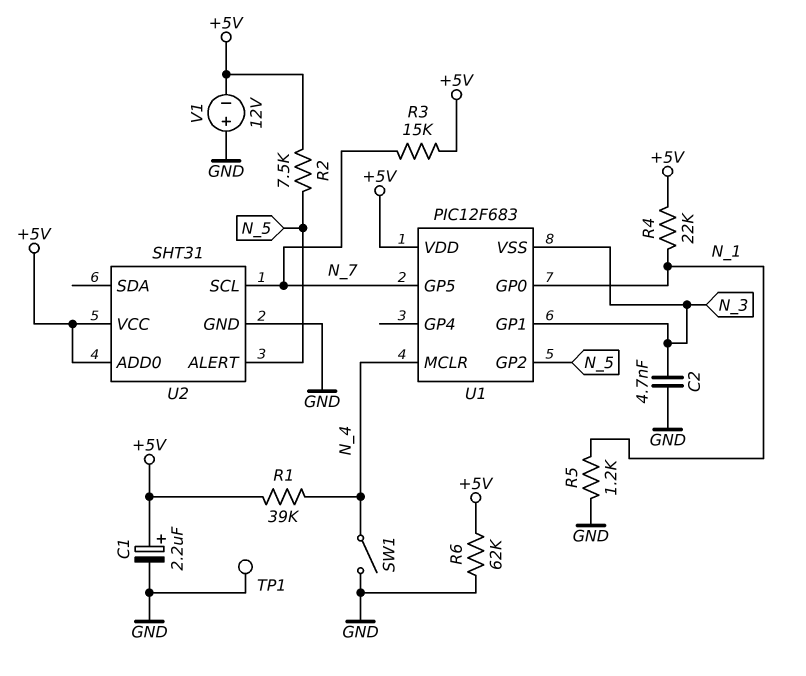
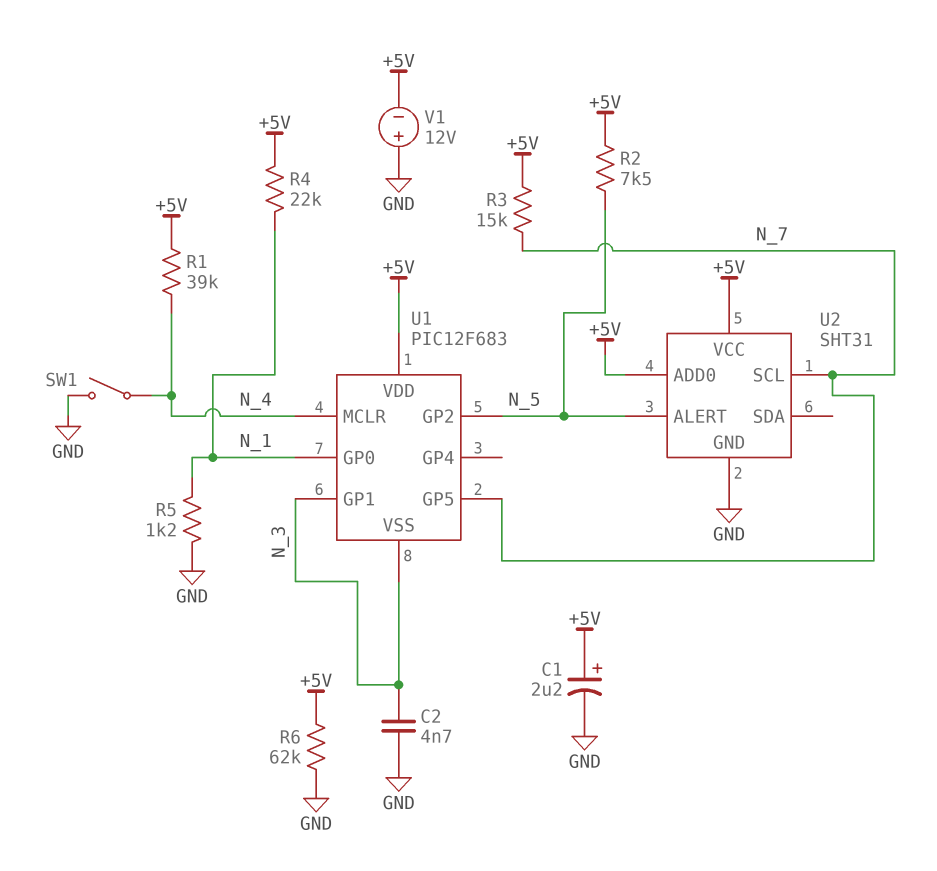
TP1: test point (GND) -> none

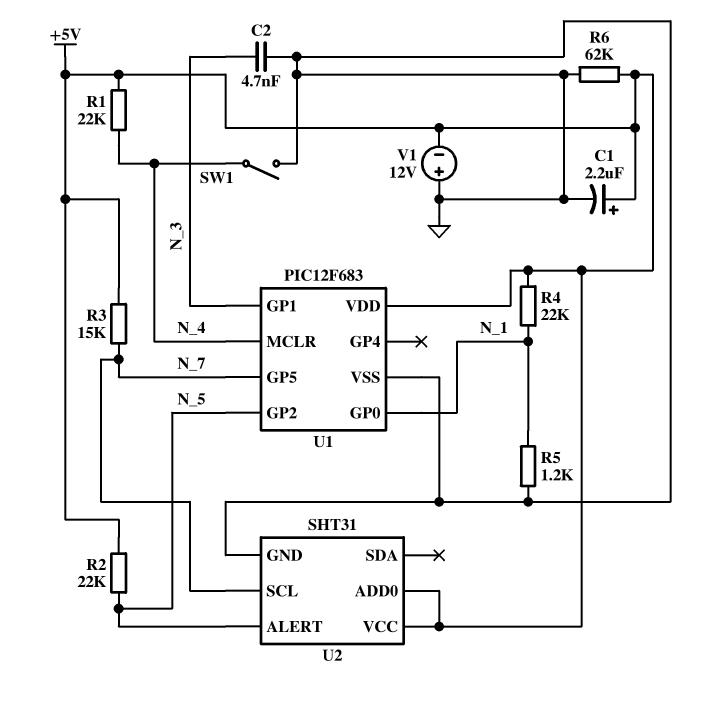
R1: 39k (+5V, N_4) -> 22k (+5V, N_4)
R2: 7.5k (+5V, N_5) -> 22k (+5V, N_5)
U1 pin VSS: N_3 -> GND

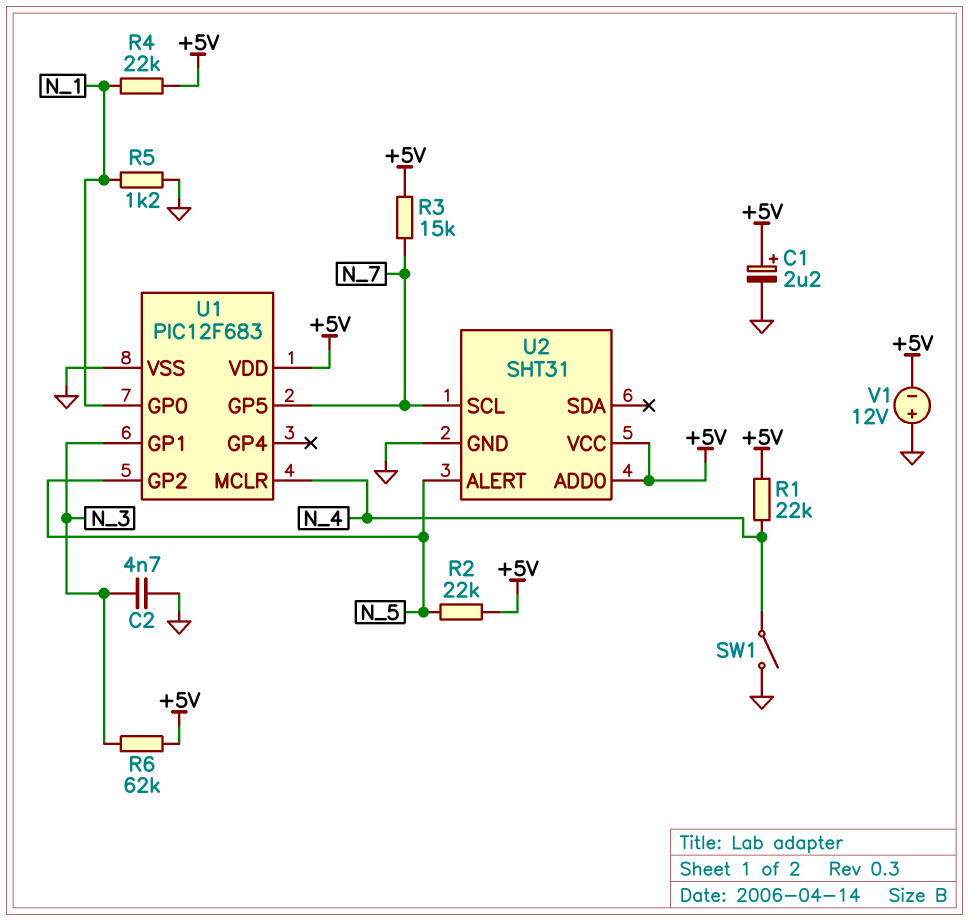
R6: 62k (+5V, GND) -> 62k (+5V, N_3)

